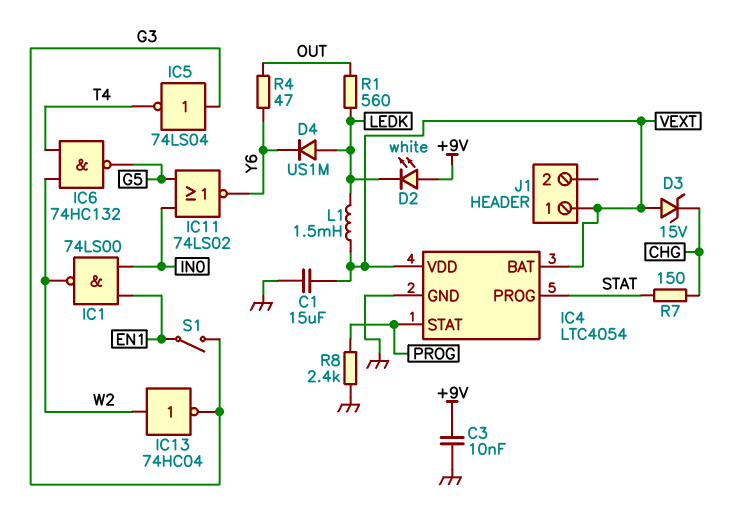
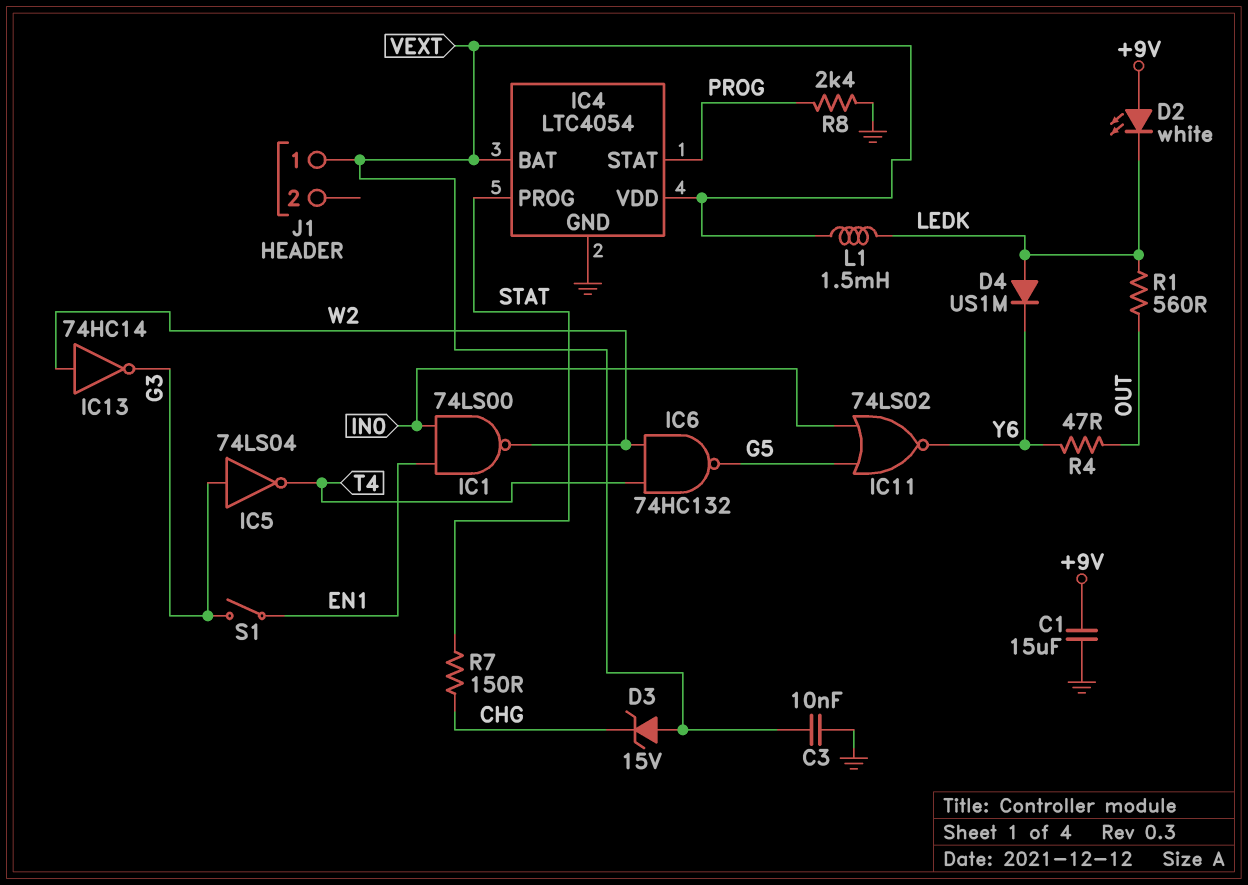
C1: 15uF (GND, VEXT) -> 15uF (+9V, GND)
C3: 10nF (+9V, GND) -> 10nF (GND, VEXT)
IC13: NOT 74HC04 (in W2, out G3) -> NOT 74HC14 (in W2, out G3)

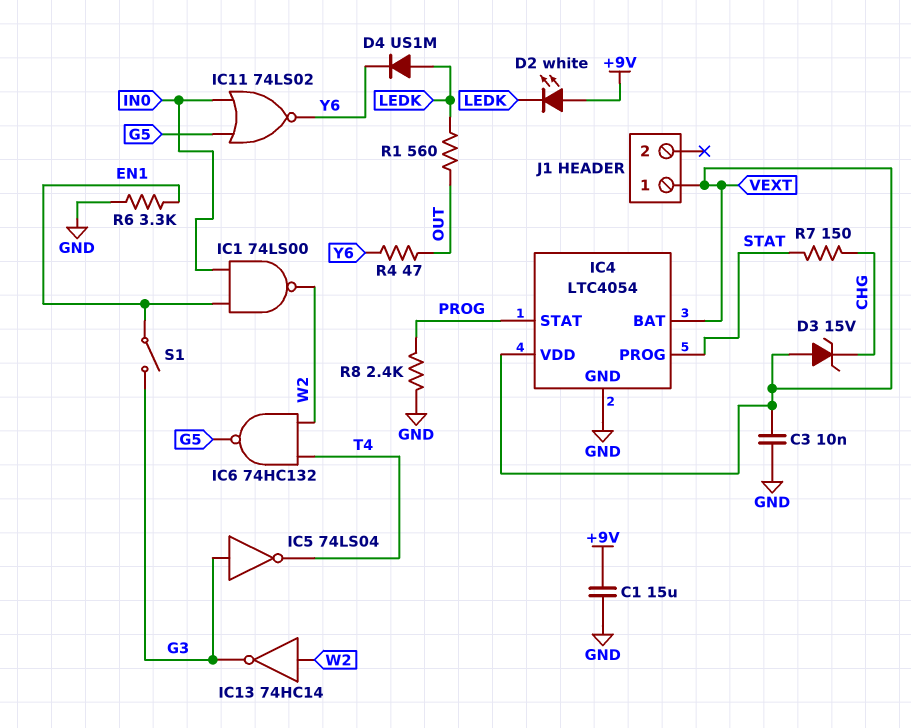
L1: 1.5mH (LEDK, VEXT) -> none
R6: none -> 3.3k (EN1, GND)

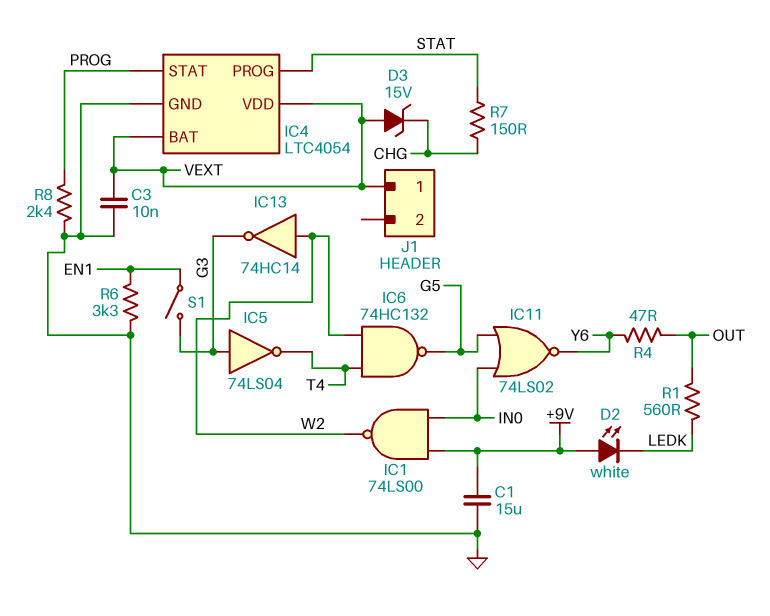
D4: diode US1M (A LEDK, K Y6) -> none
IC1: NAND 74LS00 (in EN1, in IN0, out W2) -> NAND 74LS00 (in +9V, in IN0, out W2)

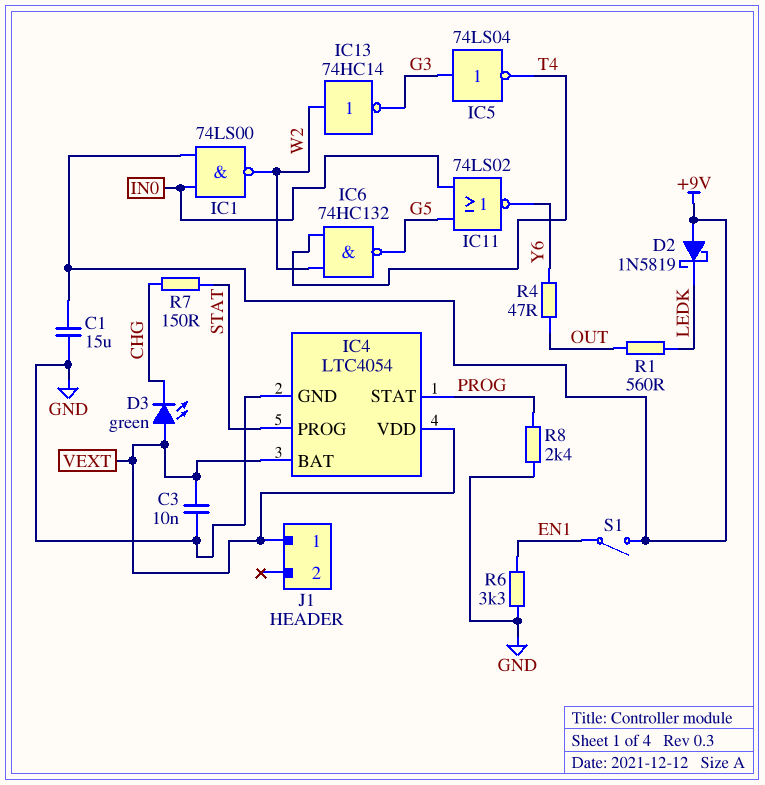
D2: LED white (A +9V, K LEDK) -> schottky 1N5819 (A +9V, K LEDK)
D3: zener 15V (A VEXT, K CHG) -> LED green (A VEXT, K CHG)
S1: switch (EN1, G3) -> switch (+9V, EN1)

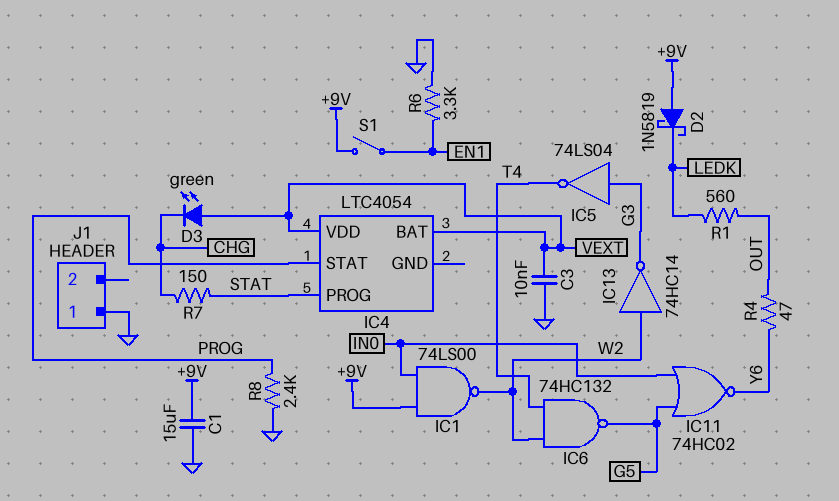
IC4 pin GND: GND -> none
IC11: NOR 74LS02 (in G5, in IN0, out Y6) -> NOR 74HC02 (in G5, in IN0, out Y6)
J1 pin 1: VEXT -> GND

